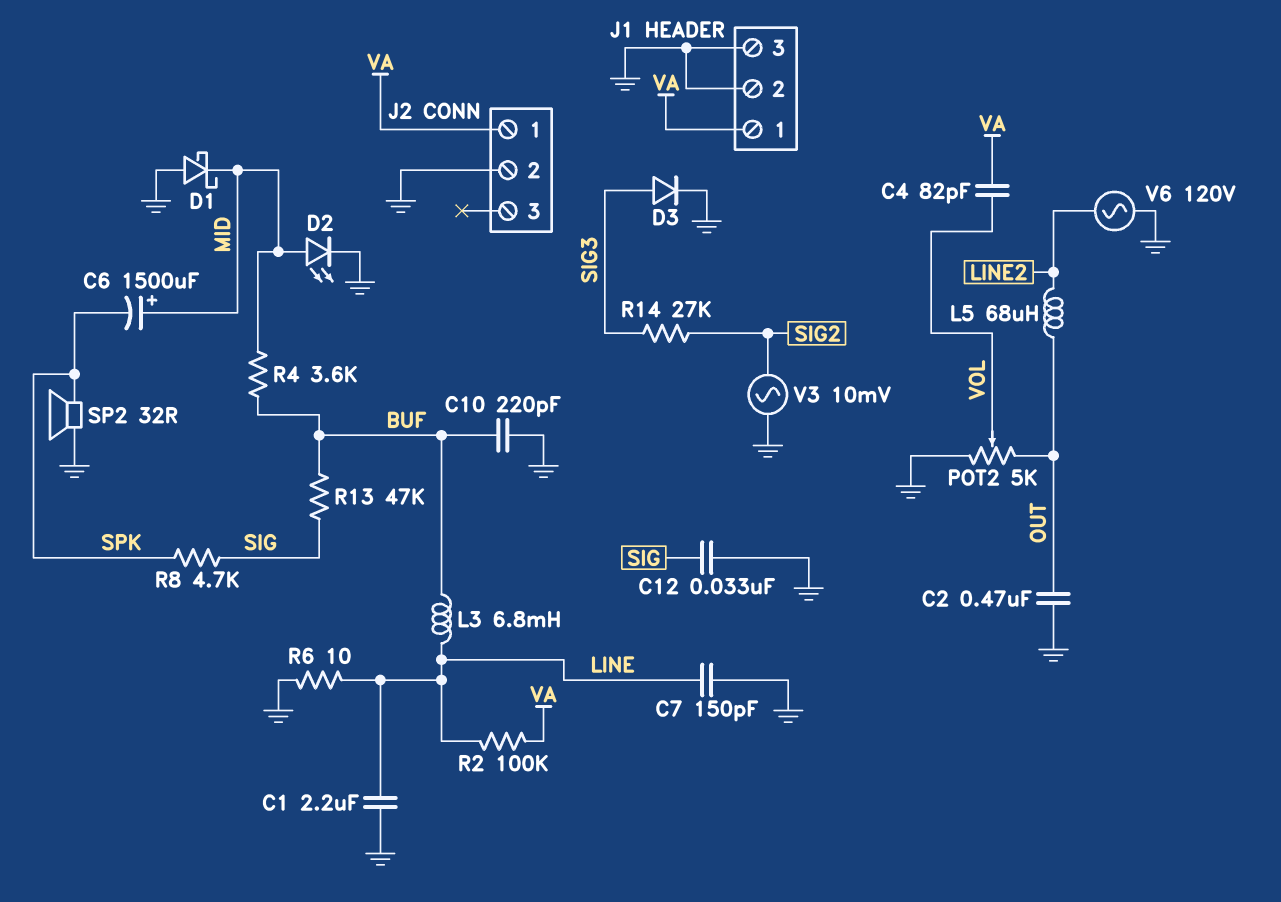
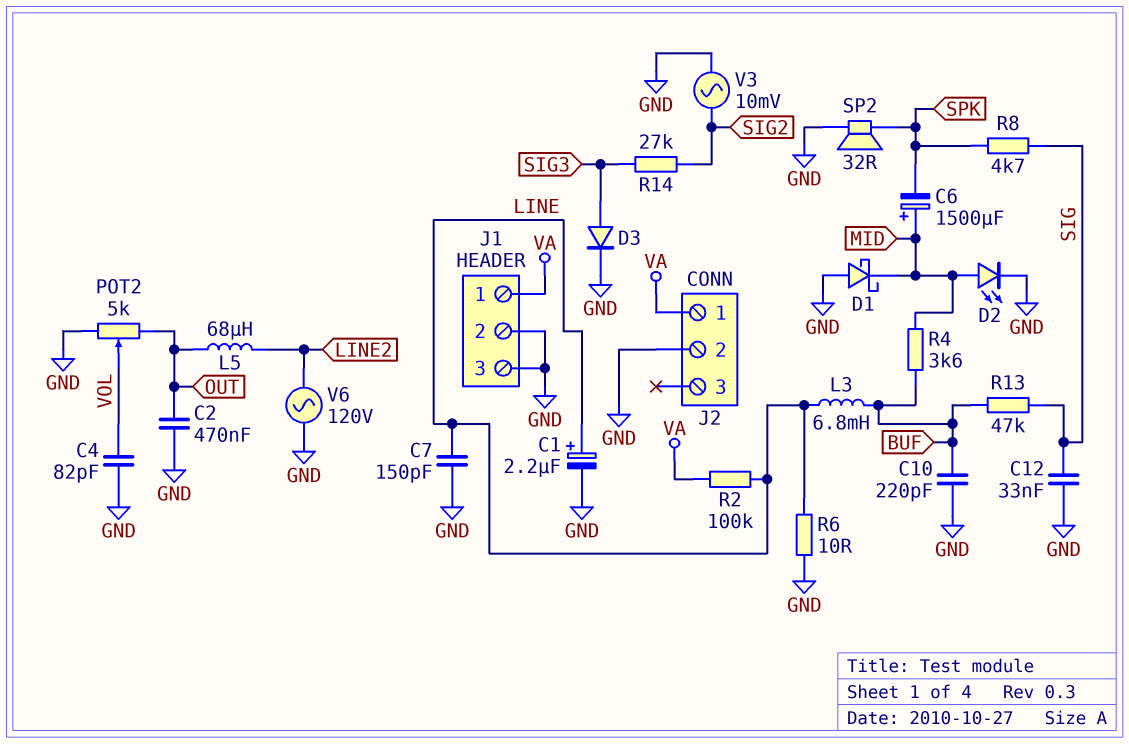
C1: 2.2uF (GND, LINE) -> 2.2uF (plus LINE, minus GND)
C4: 82pF (VA, VOL) -> 82pF (GND, VOL)

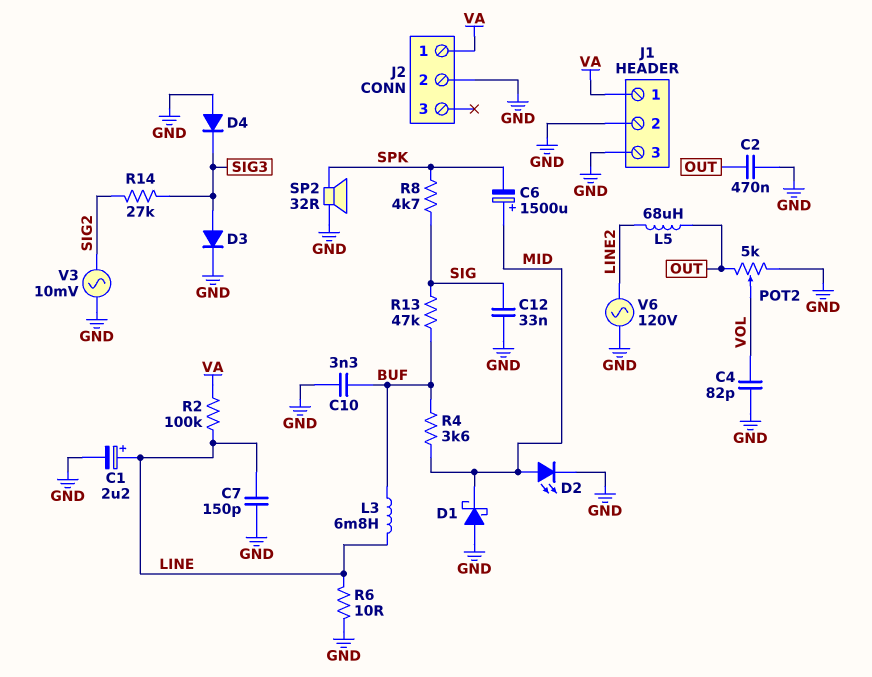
C10: 220pF (BUF, GND) -> 3.3nF (BUF, GND)
D4: none -> diode (A GND, K SIG3)

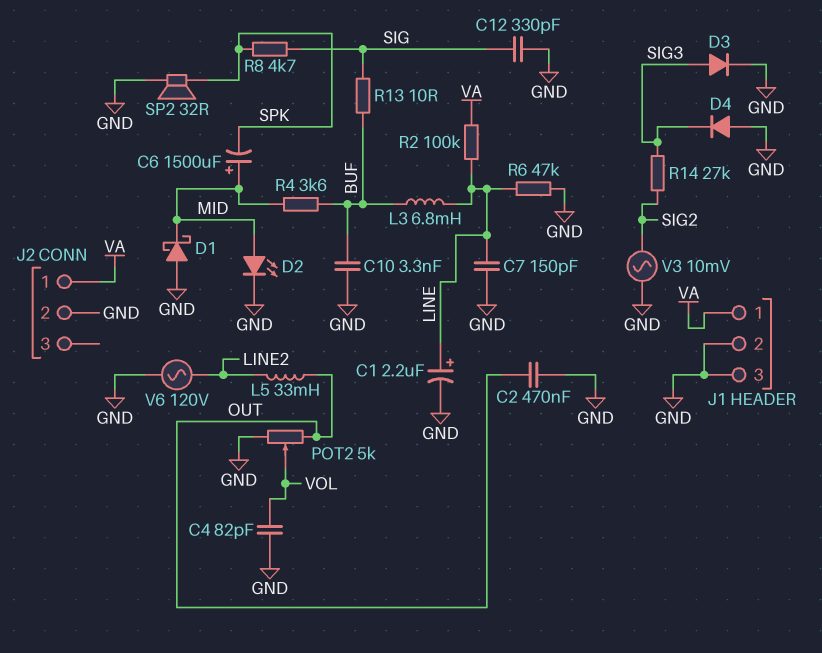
C12: 33nF (GND, SIG) -> 330pF (GND, SIG)
L5: 68uH (LINE2, OUT) -> 33mH (LINE2, OUT)
R6: 10 (GND, LINE) -> 47k (GND, LINE)
R13: 47k (BUF, SIG) -> 10 (BUF, SIG)

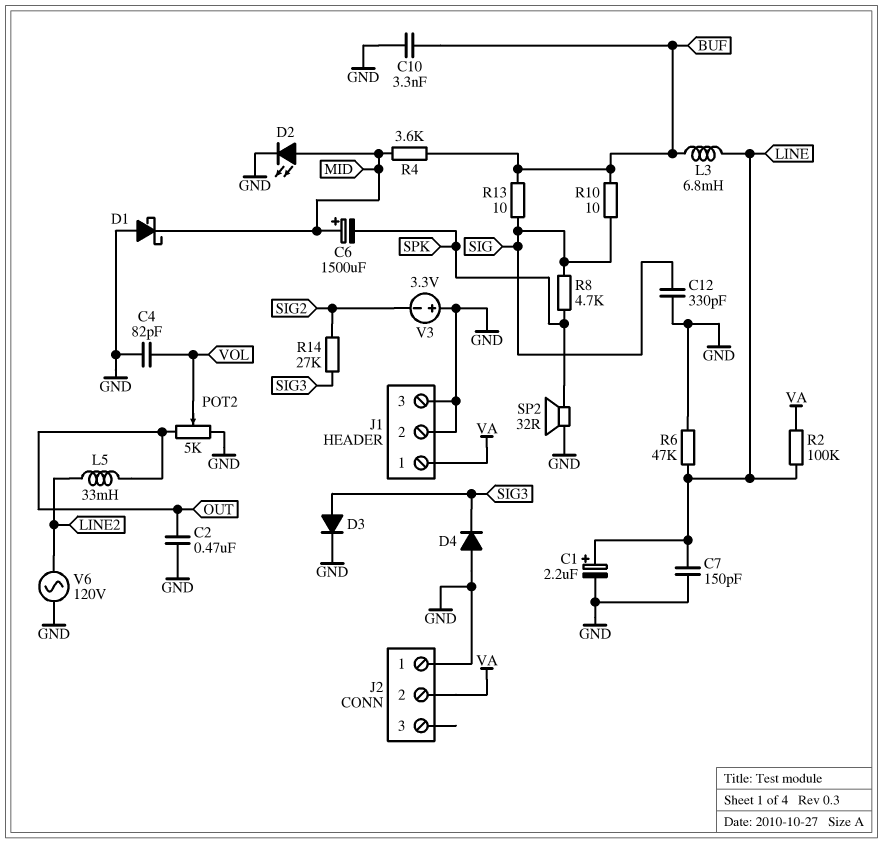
J2 pin 1: VA -> GND
J2 pin 2: GND -> VA
R10: none -> 10 (BUF, SIG)
V3: AC 10mV (GND, SIG2) -> 3.3V (plus GND, minus SIG2)

